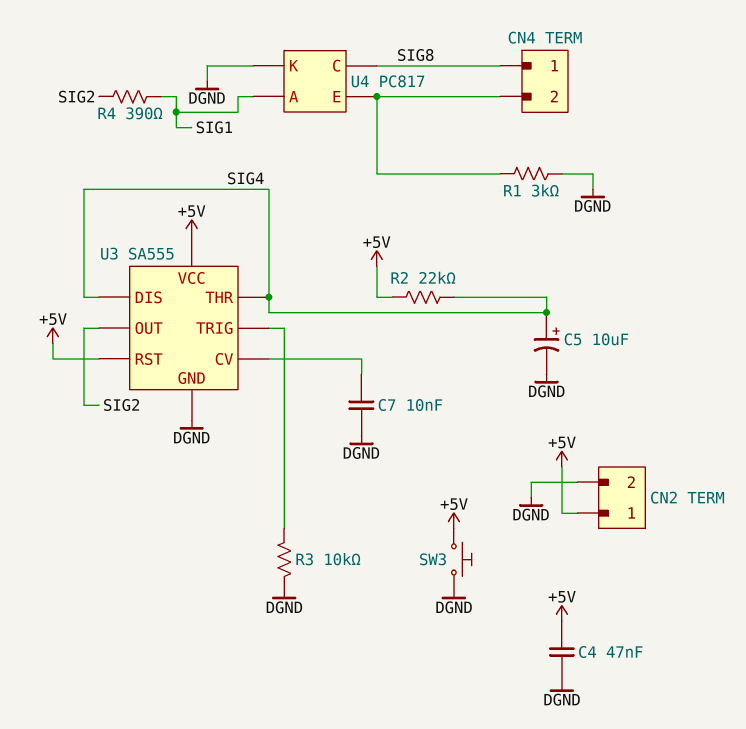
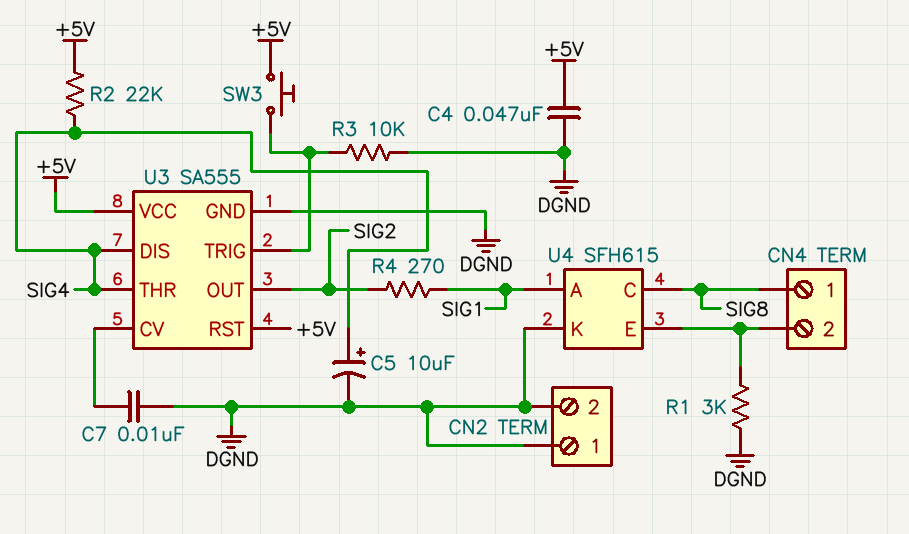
CN2 pin 1: +5V -> DGND
R4: 390 (SIG1, SIG2) -> 270 (SIG1, SIG2)
SW3: button (+5V, DGND) -> button (+5V, U3/TRIG)
U4: PC817 -> SFH615

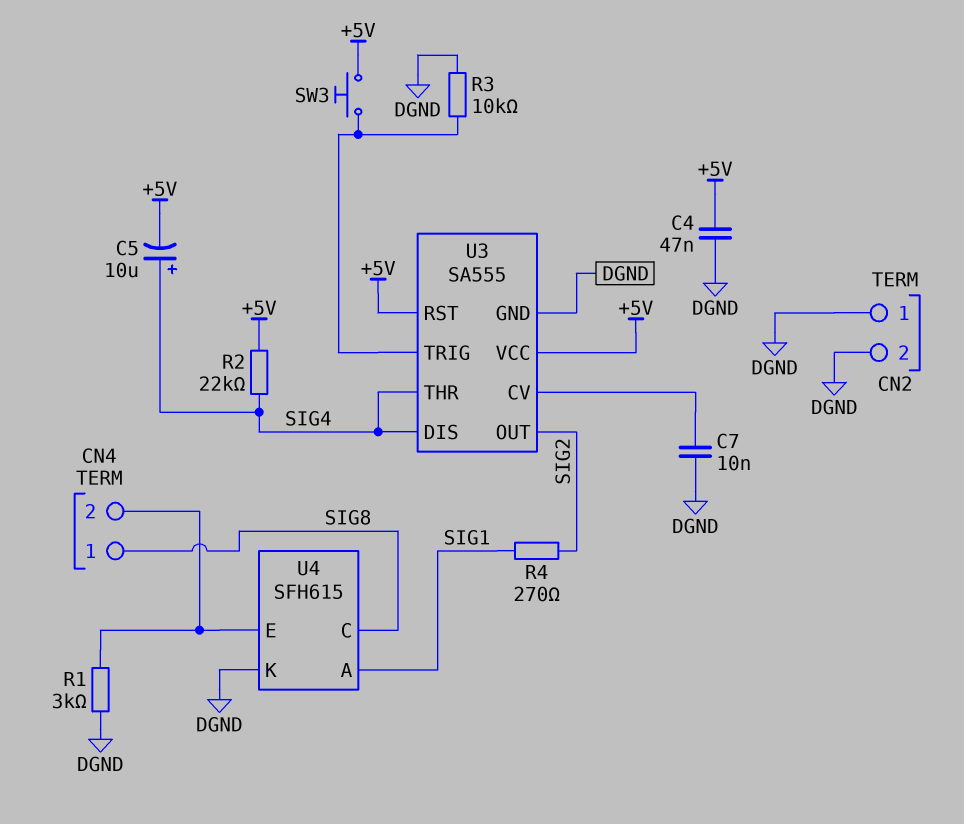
C5: 10uF (plus SIG4, minus DGND) -> 10uF (plus SIG4, minus +5V)

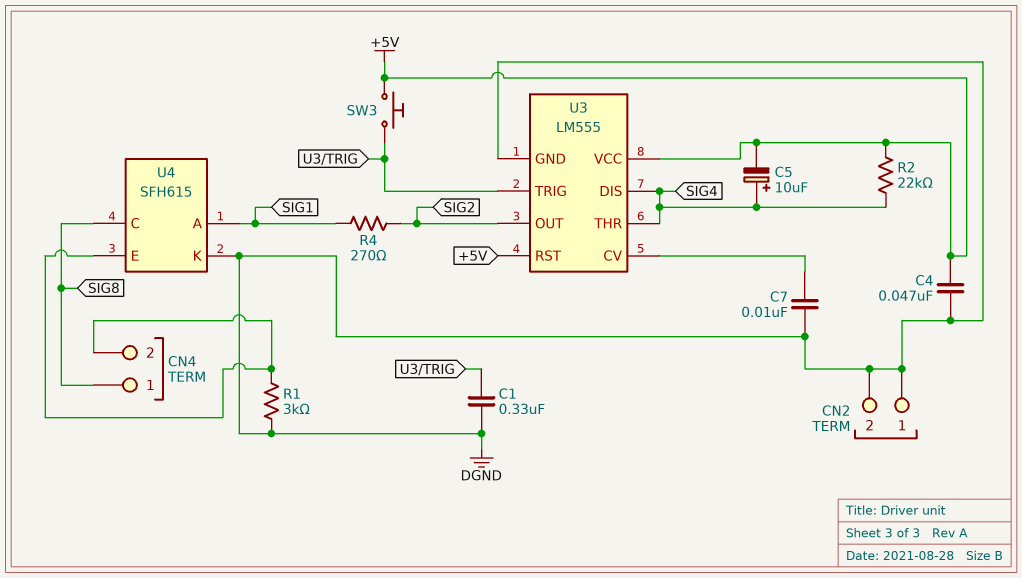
C1: none -> 330nF (DGND, U3/TRIG)
R3: 10k (DGND, U3/TRIG) -> none
U3: SA555 -> LM555

